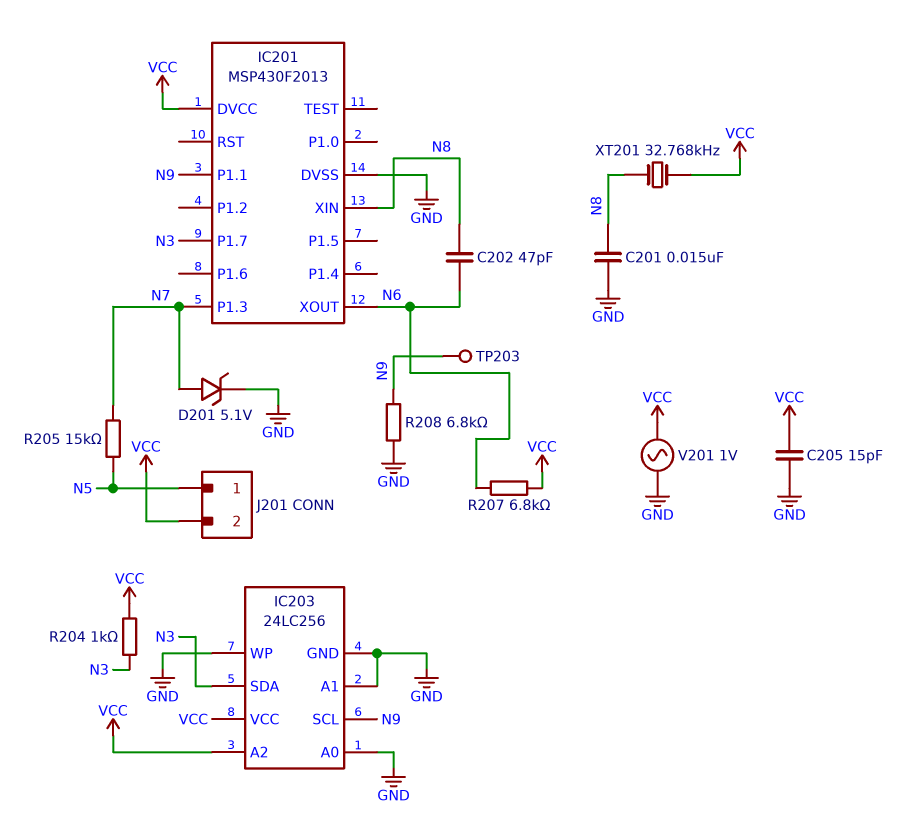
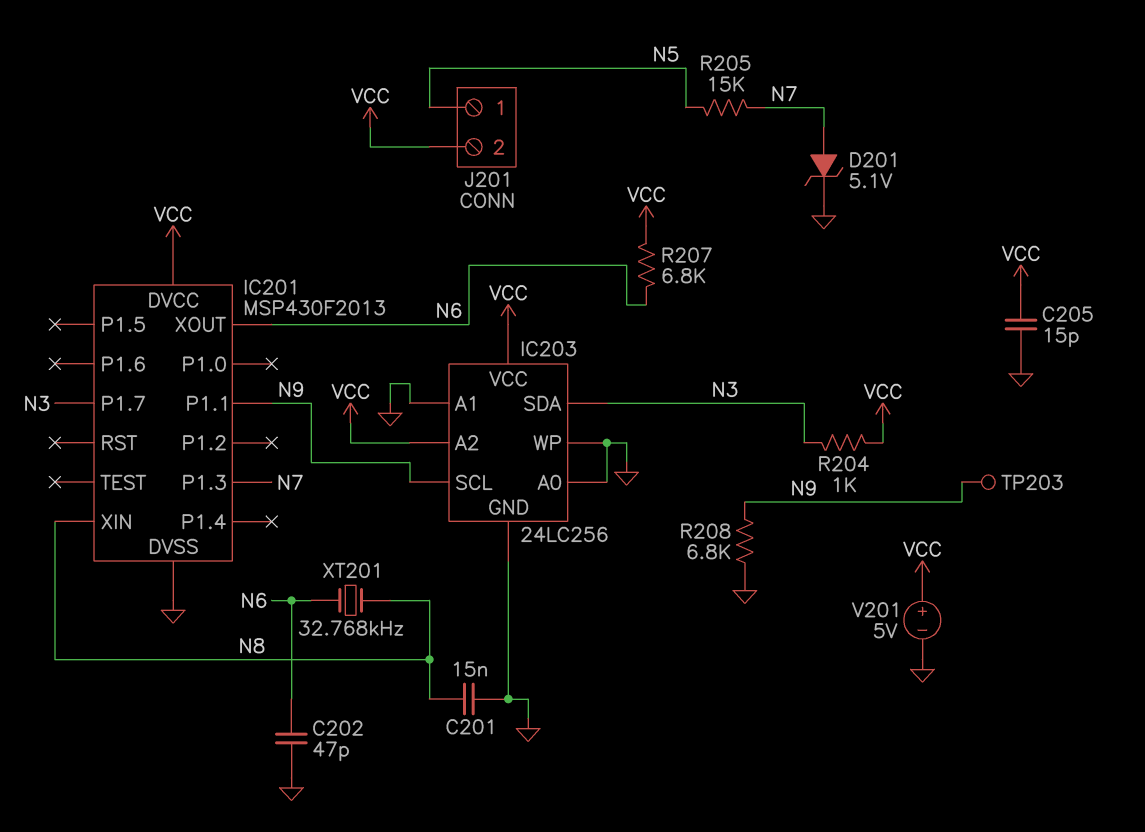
C202: 47pF (N6, N8) -> 47pF (GND, N6)
V201: AC 1V (GND, VCC) -> 5V (plus VCC, minus GND)
XT201: 32.768kHz (N8, VCC) -> 32.768kHz (N6, N8)

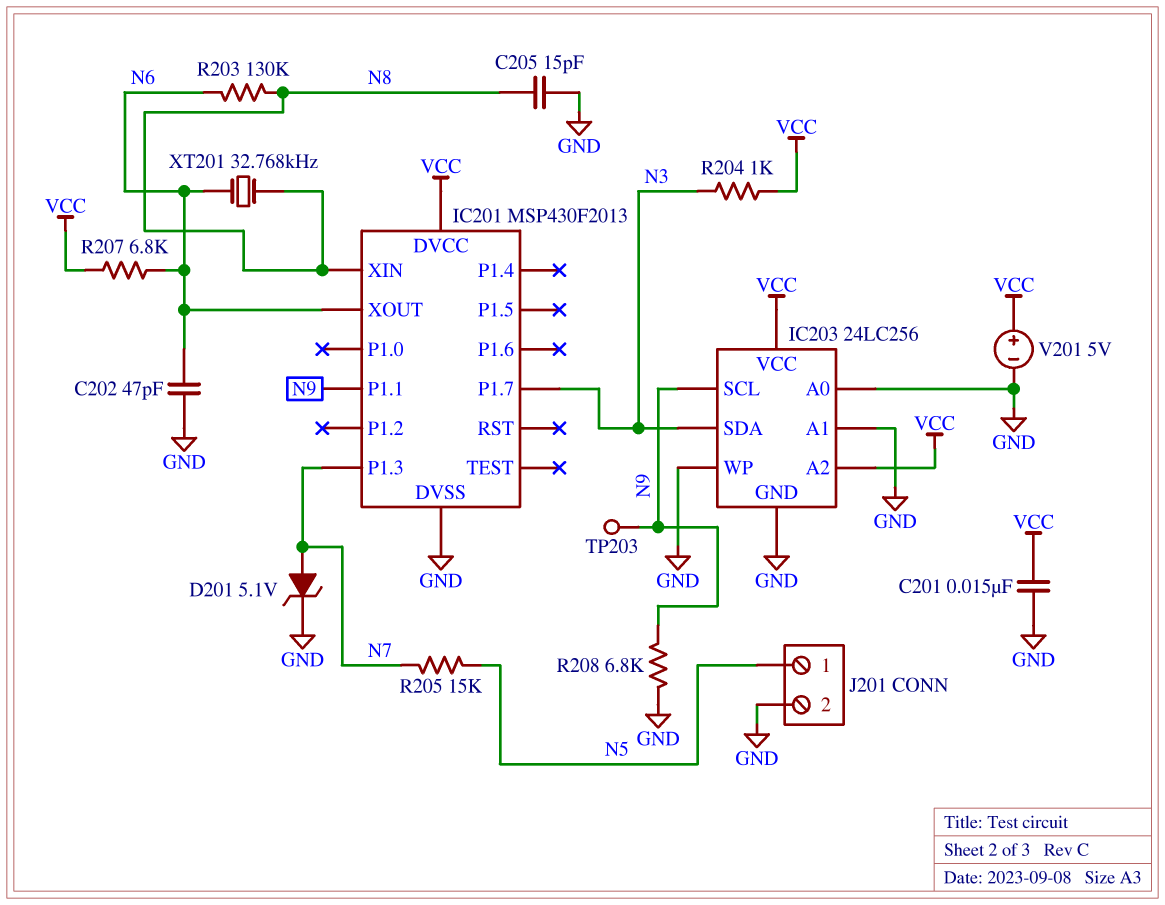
C201: 15nF (GND, N8) -> 15nF (GND, VCC)
C205: 15pF (GND, VCC) -> 15pF (GND, N8)
J201 pin 2: VCC -> GND
R203: none -> 130k (N6, N8)

